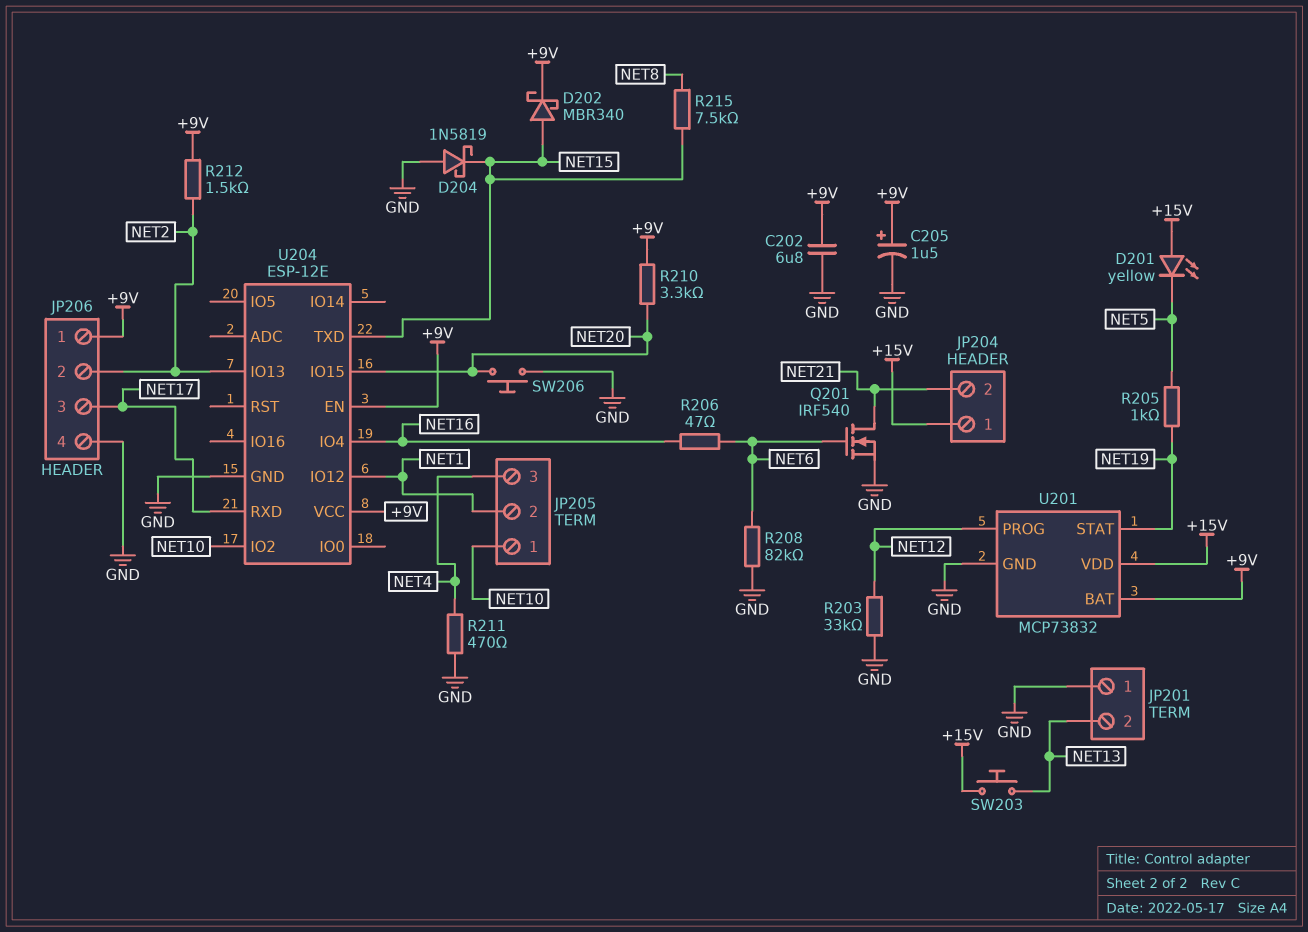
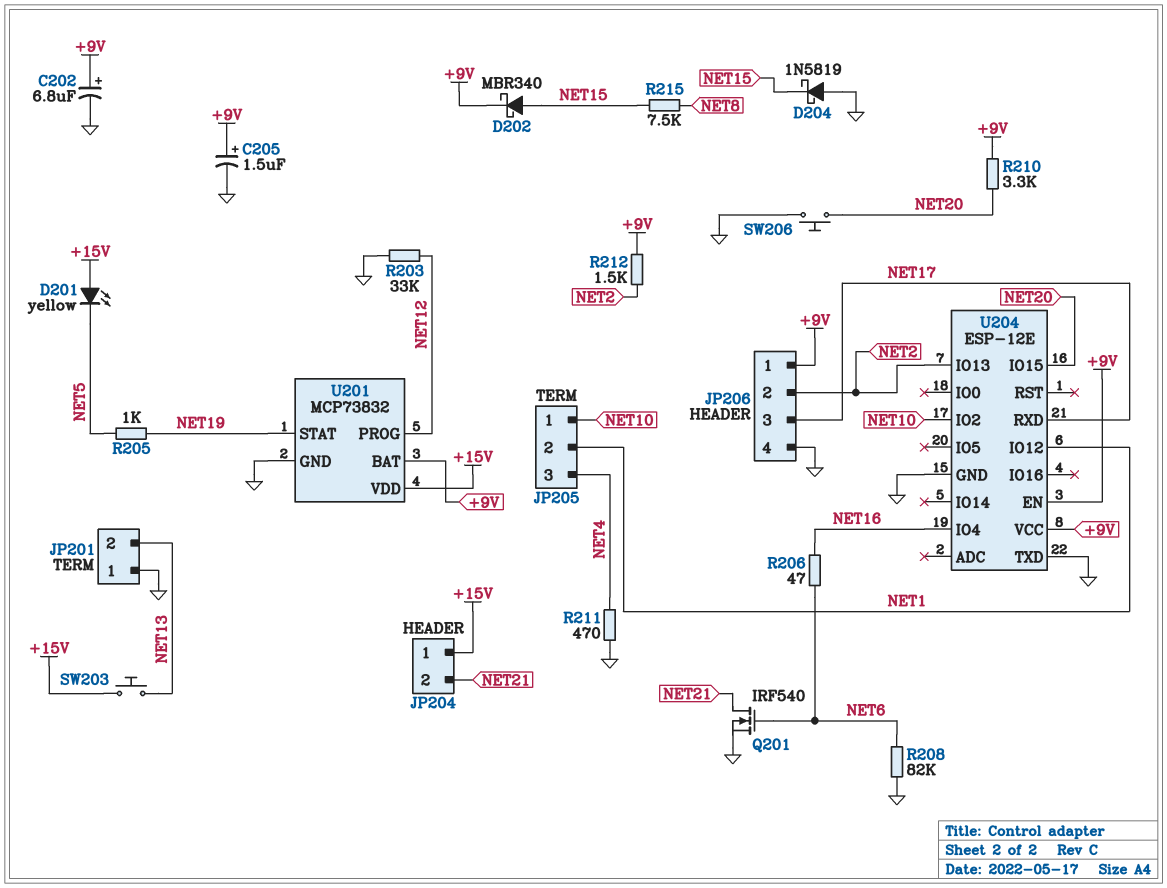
C202: 6.8uF (+9V, GND) -> 6.8uF (plus +9V, minus GND)
U204 pin TXD: NET15 -> GND

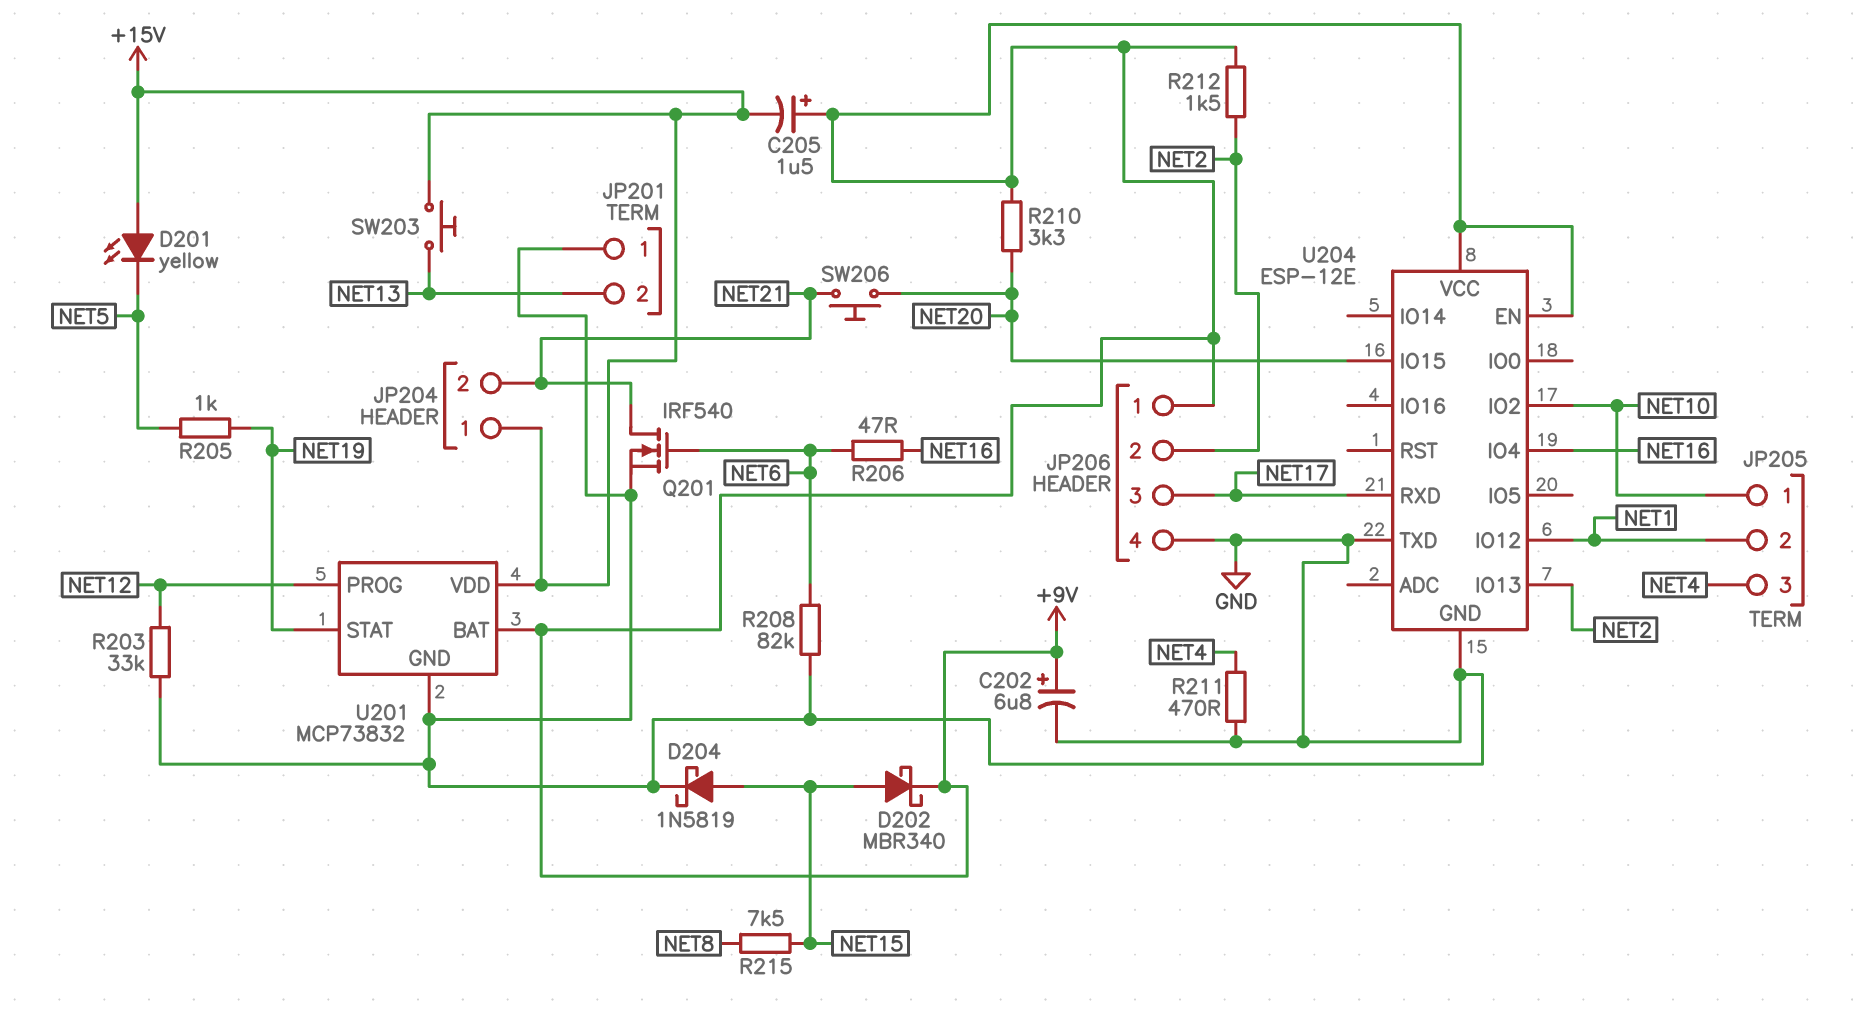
C205: 1.5uF (plus +9V, minus GND) -> 1.5uF (plus +9V, minus +15V)
D204: schottky 1N5819 (A GND, K NET15) -> schottky 1N5819 (A NET15, K GND)
SW206: button (GND, NET20) -> button (NET20, NET21)

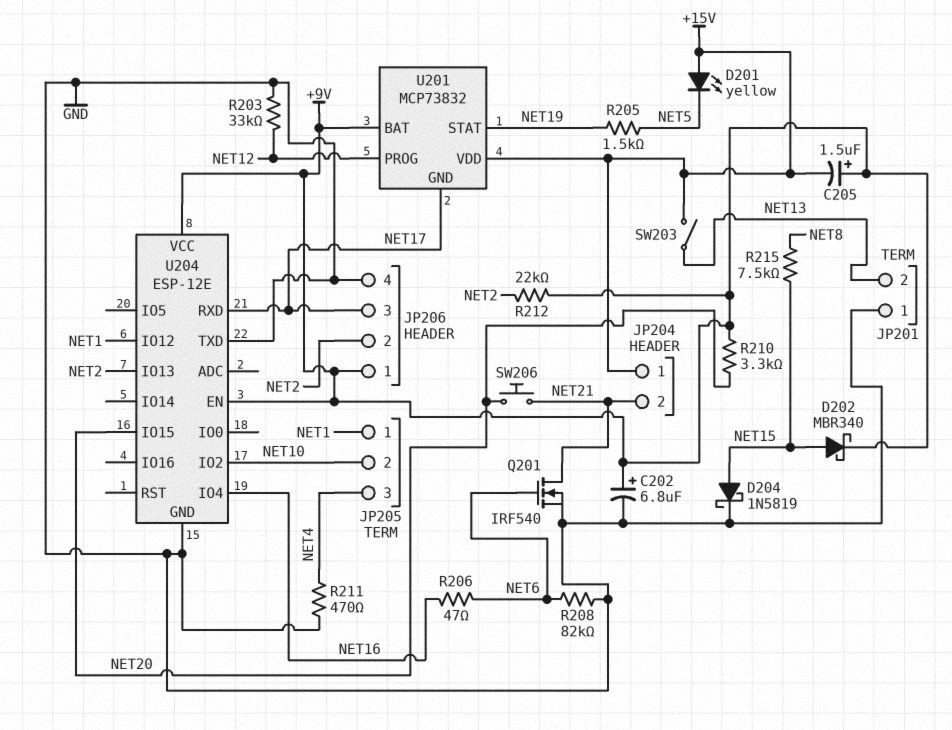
JP205 pin 1: NET10 -> NET1
JP205 pin 2: NET1 -> NET10
R205: 1k (NET5, NET19) -> 1.5k (NET5, NET19)
R212: 1.5k (+9V, NET2) -> 22k (+9V, NET2)
SW203: button (+15V, NET13) -> switch (+15V, NET13)
U201 pin GND: GND -> NET17

